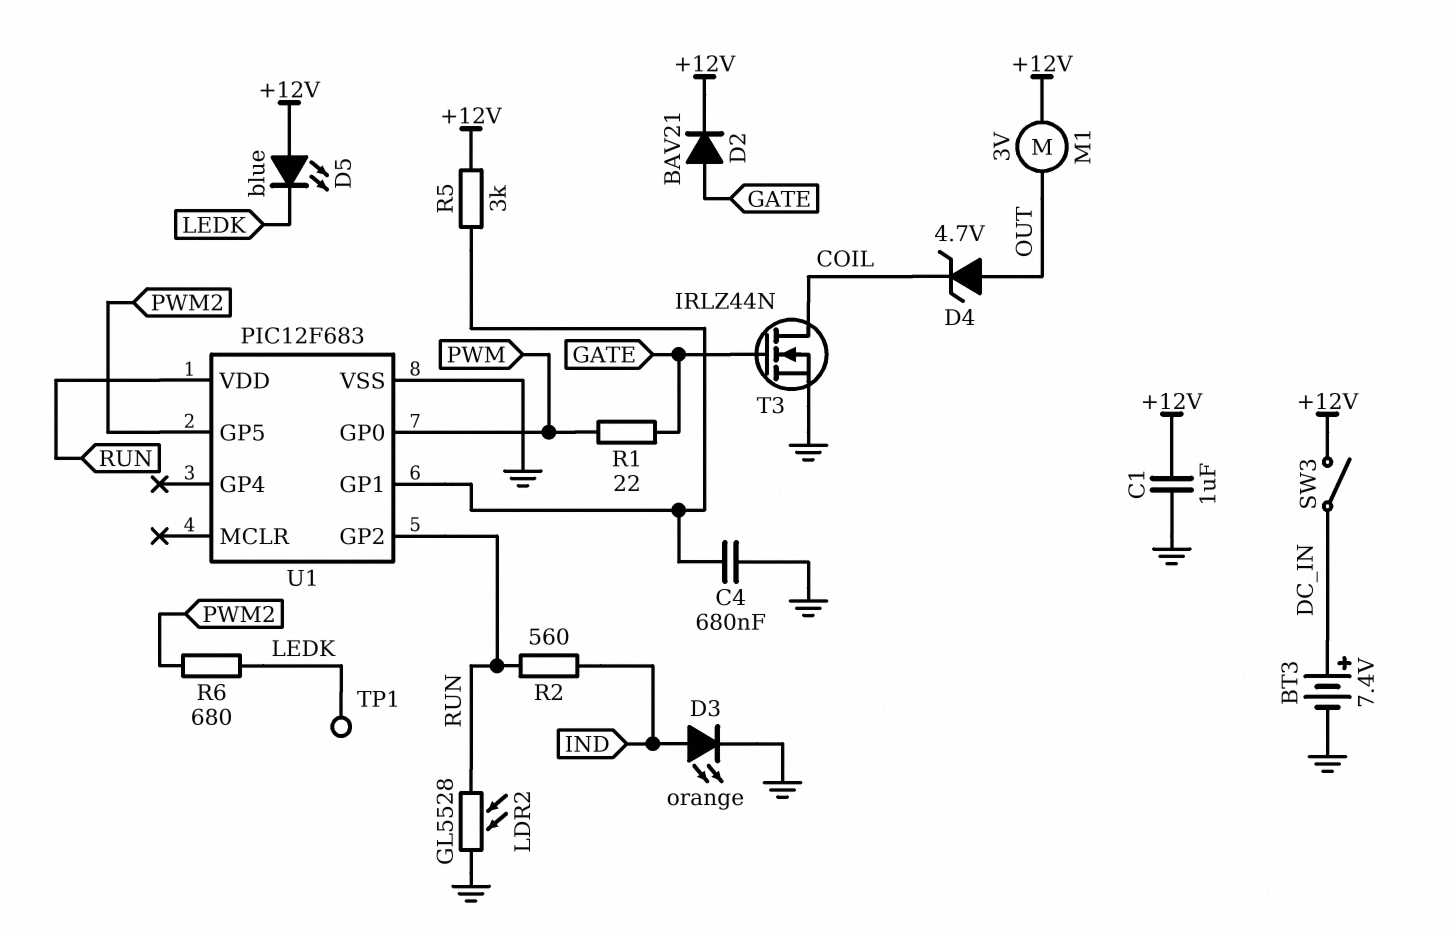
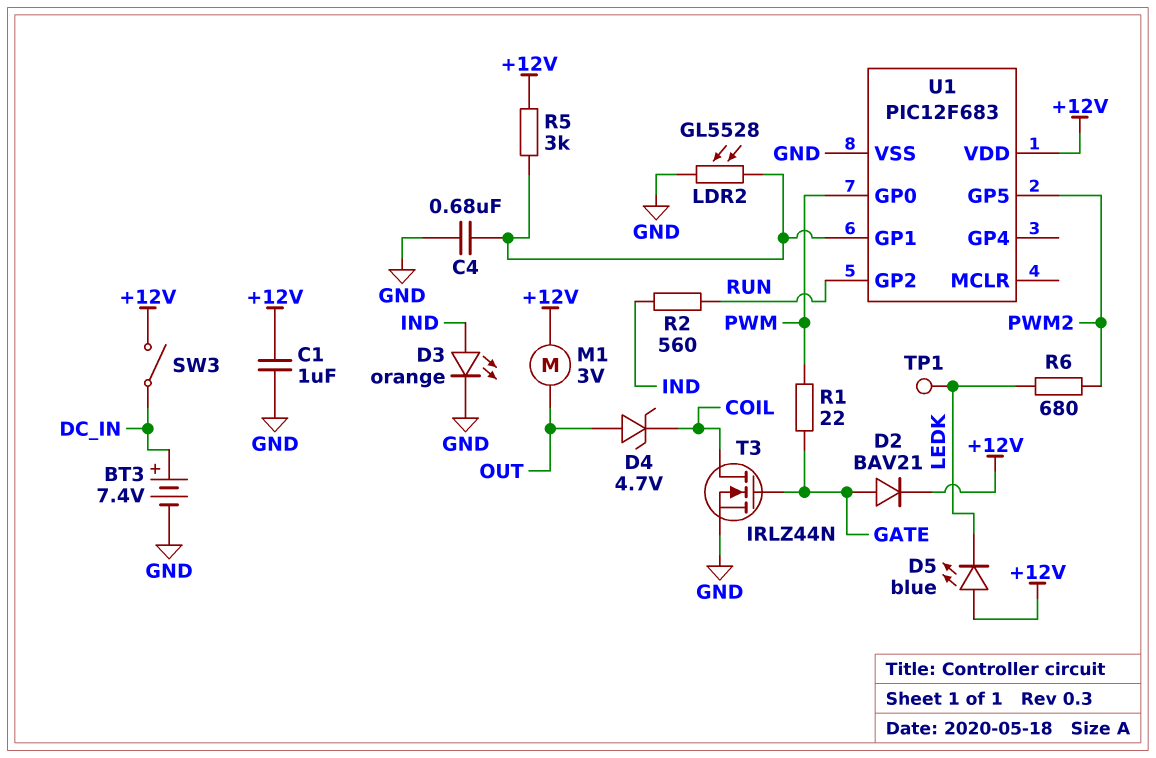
LDR2: GL5528 (GND, RUN) -> GL5528 (GND, U1/GP1)
U1 pin VDD: RUN -> +12V

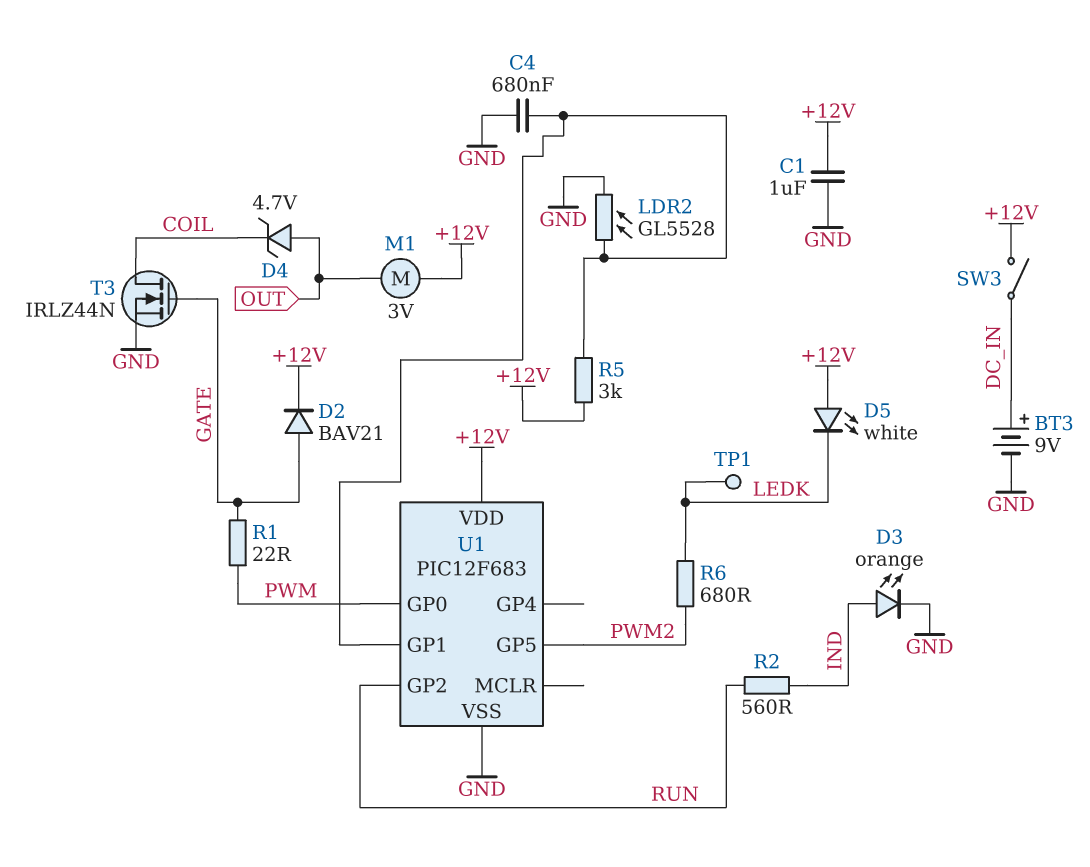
BT3: 7.4V (plus DC_IN, minus GND) -> 9V (plus DC_IN, minus GND)
D5: LED blue (A +12V, K LEDK) -> LED white (A +12V, K LEDK)

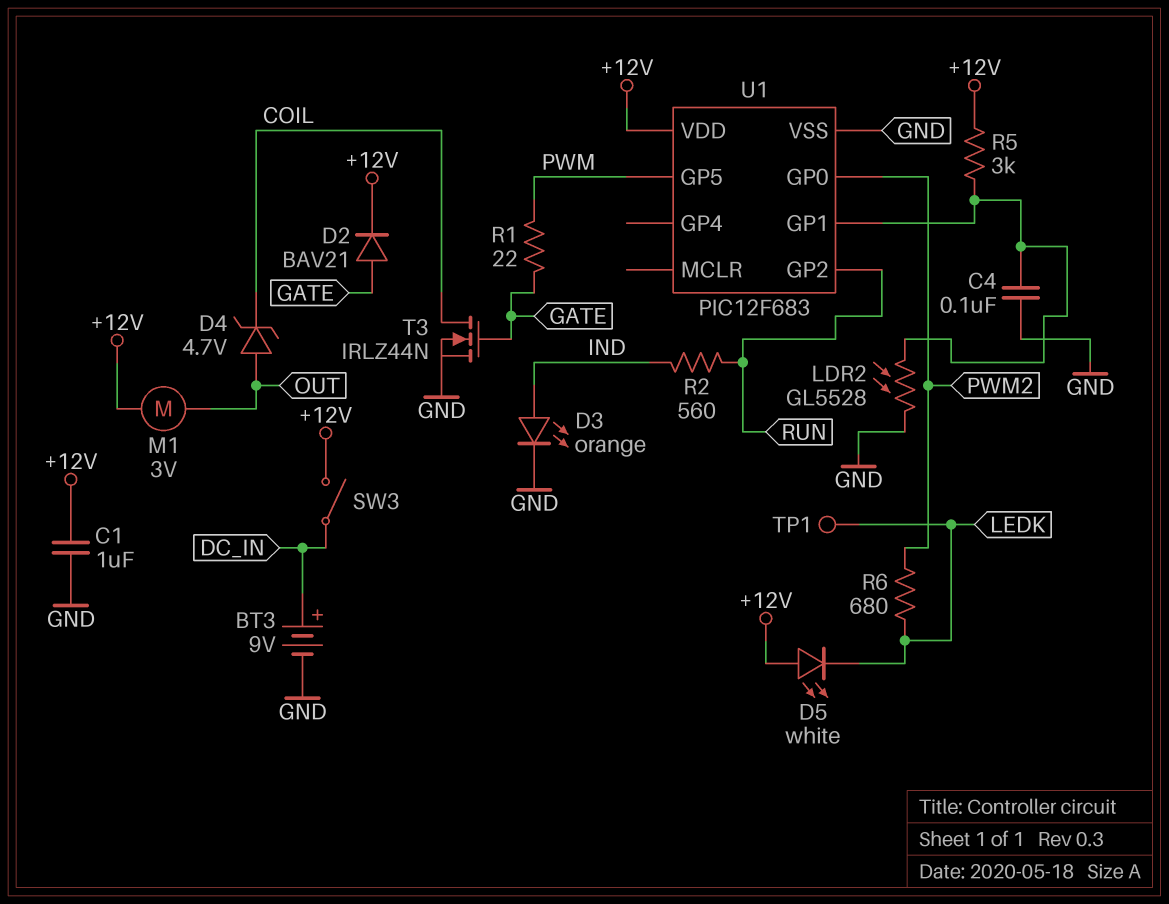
C4: 680nF (GND, U1/GP1) -> 100nF (GND, U1/GP1)
U1 pin GP0: PWM -> PWM2
U1 pin GP5: PWM2 -> PWM

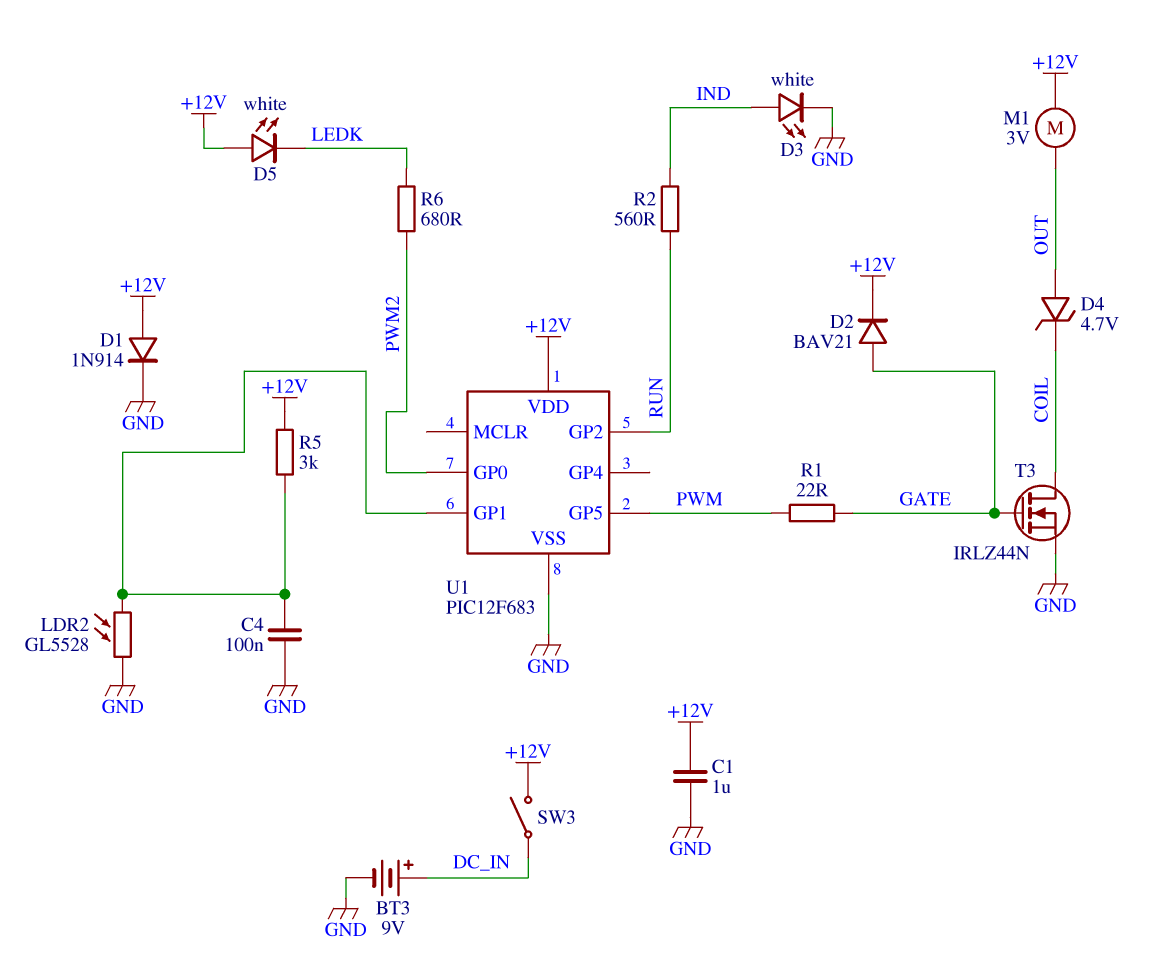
D1: none -> diode 1N914 (A +12V, K GND)
D3: LED orange (A IND, K GND) -> LED white (A IND, K GND)
TP1: test point (LEDK) -> none

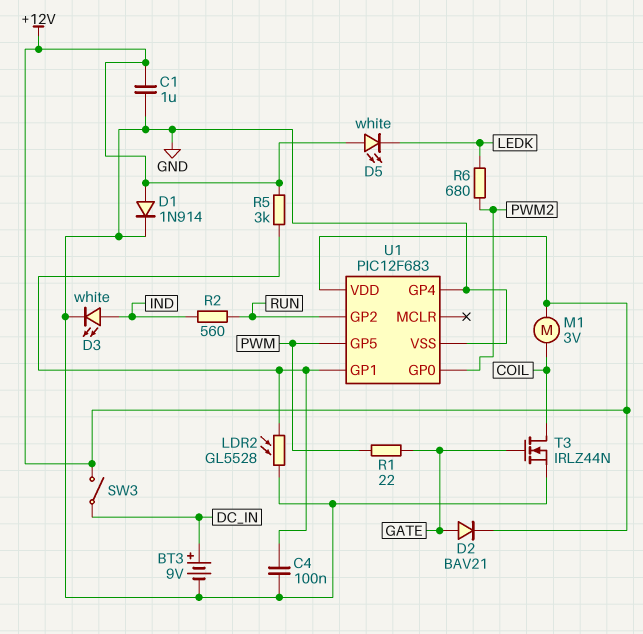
D4: zener 4.7V (A OUT, K COIL) -> none
M1: motor 3V (+12V, OUT) -> motor 3V (+12V, COIL)
U1 pin GP4: none -> GND

